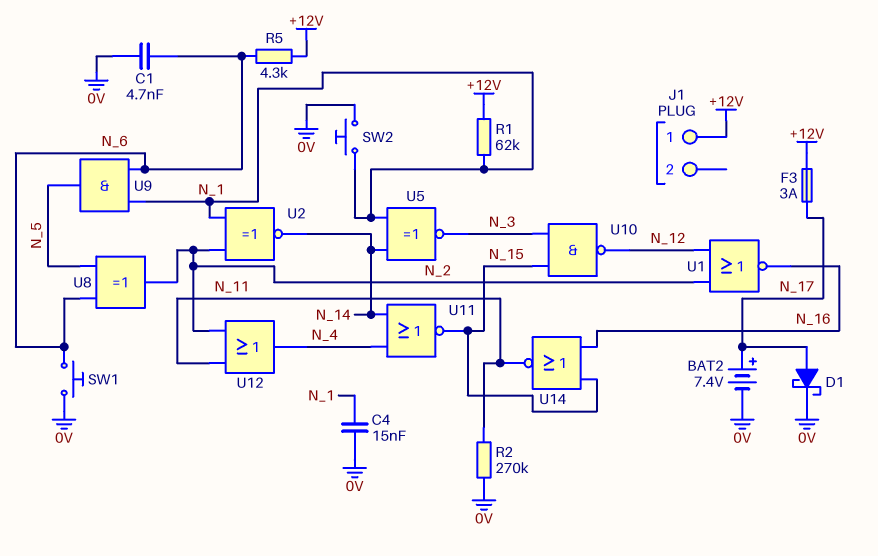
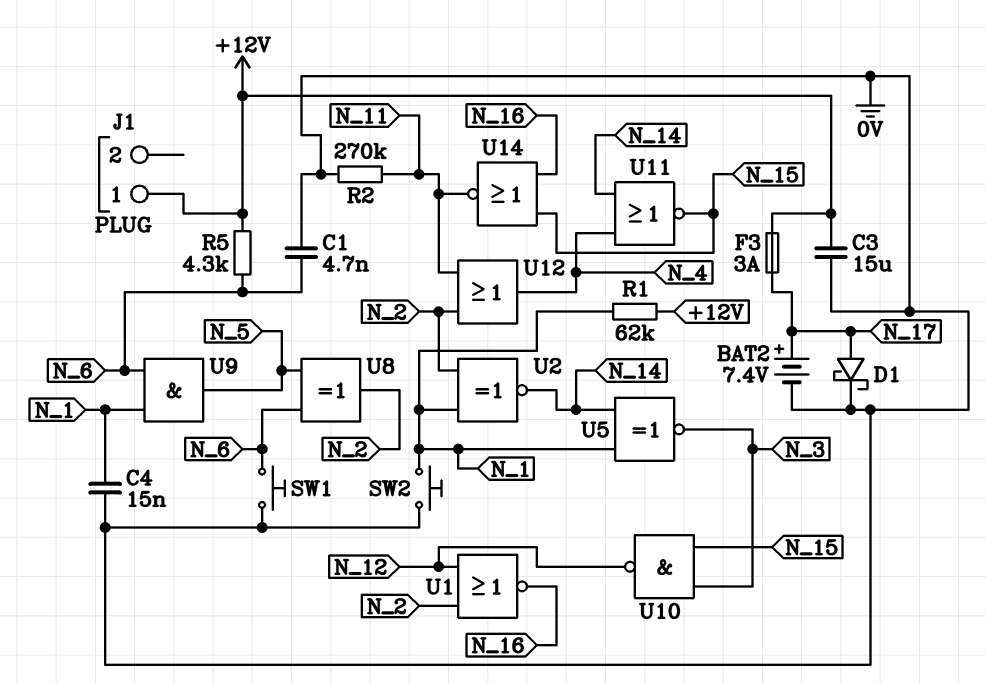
C3: none -> 15uF (+12V, 0V)

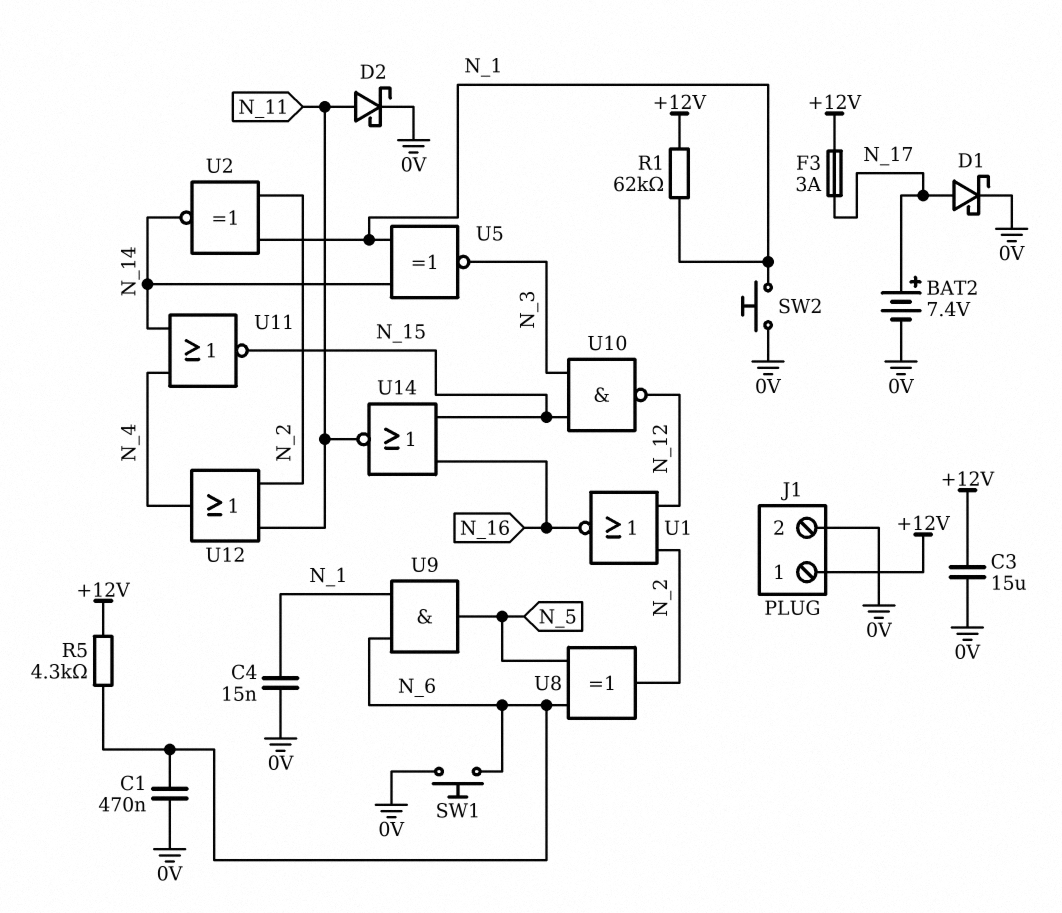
C1: 4.7nF (0V, N_6) -> 470nF (0V, N_6)
D2: none -> schottky (A N_11, K 0V)
J1 pin 2: none -> 0V
R2: 270k (0V, N_11) -> none

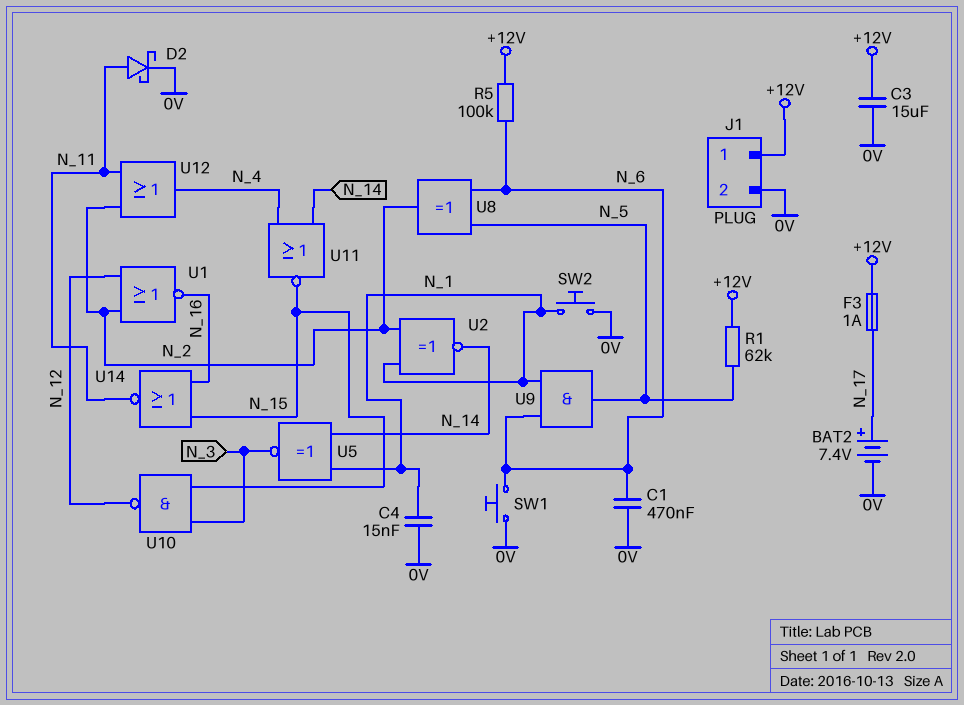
D1: schottky (A N_17, K 0V) -> none
F3: 3A (+12V, N_17) -> 1A (+12V, N_17)
R1: 62k (+12V, N_1) -> 62k (+12V, N_5)
R5: 4.3k (+12V, N_6) -> 100k (+12V, N_6)

